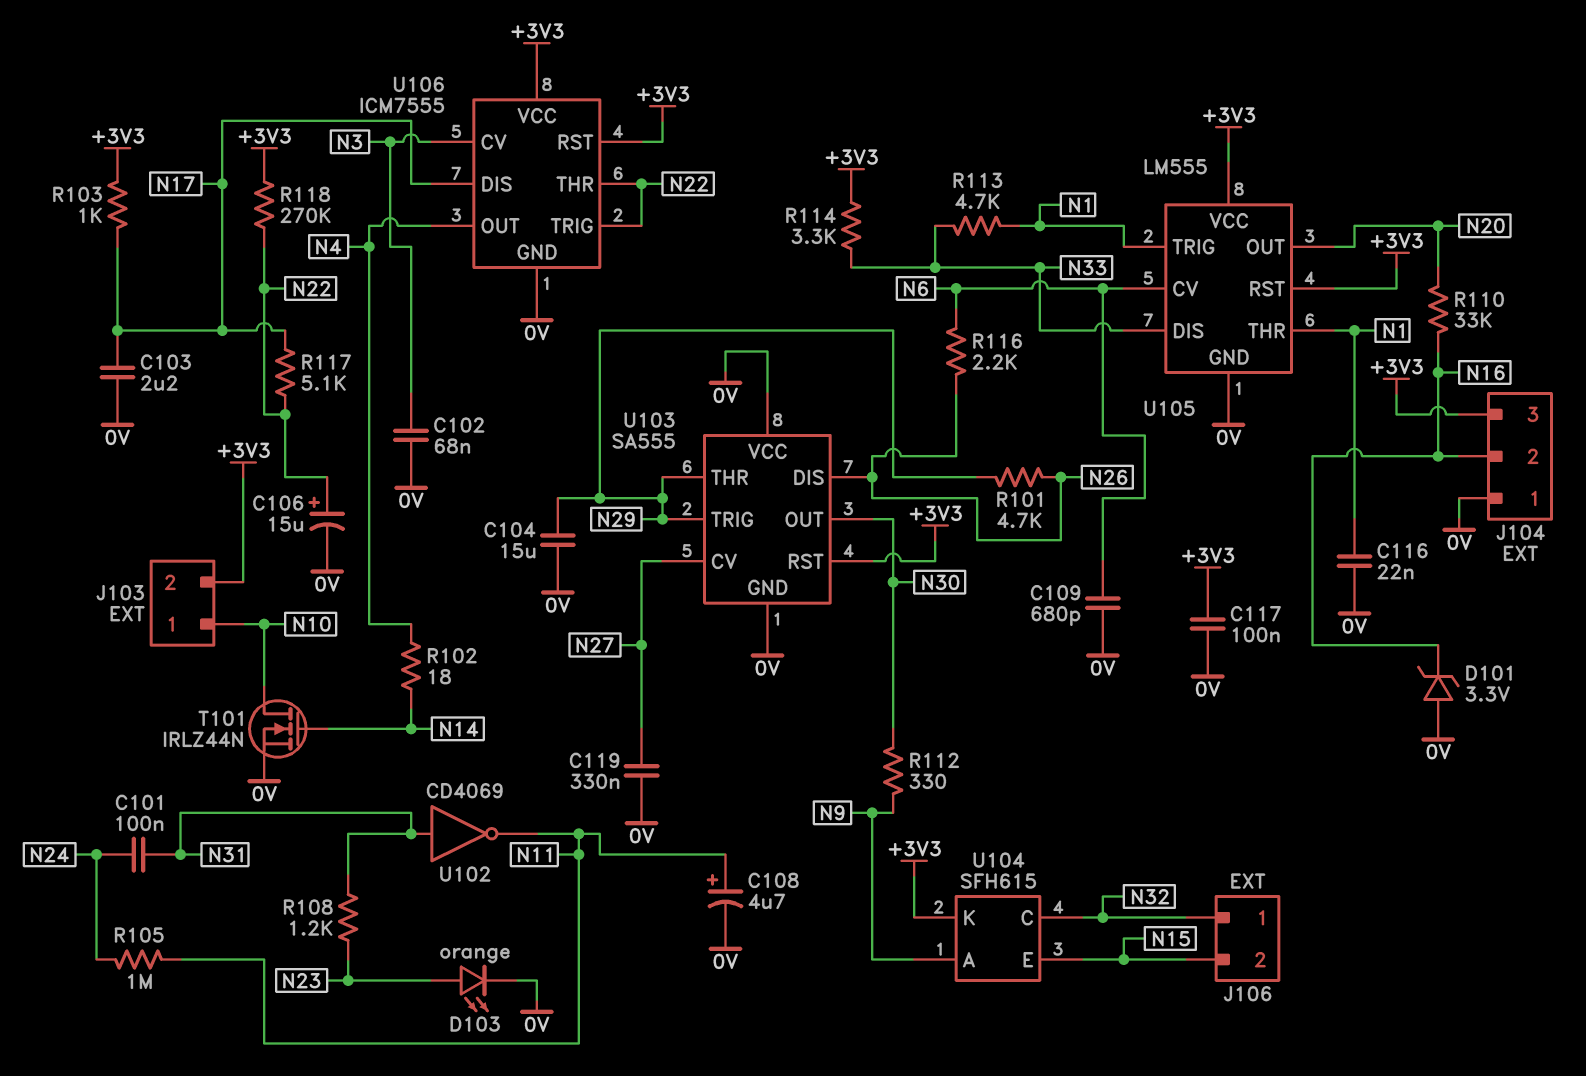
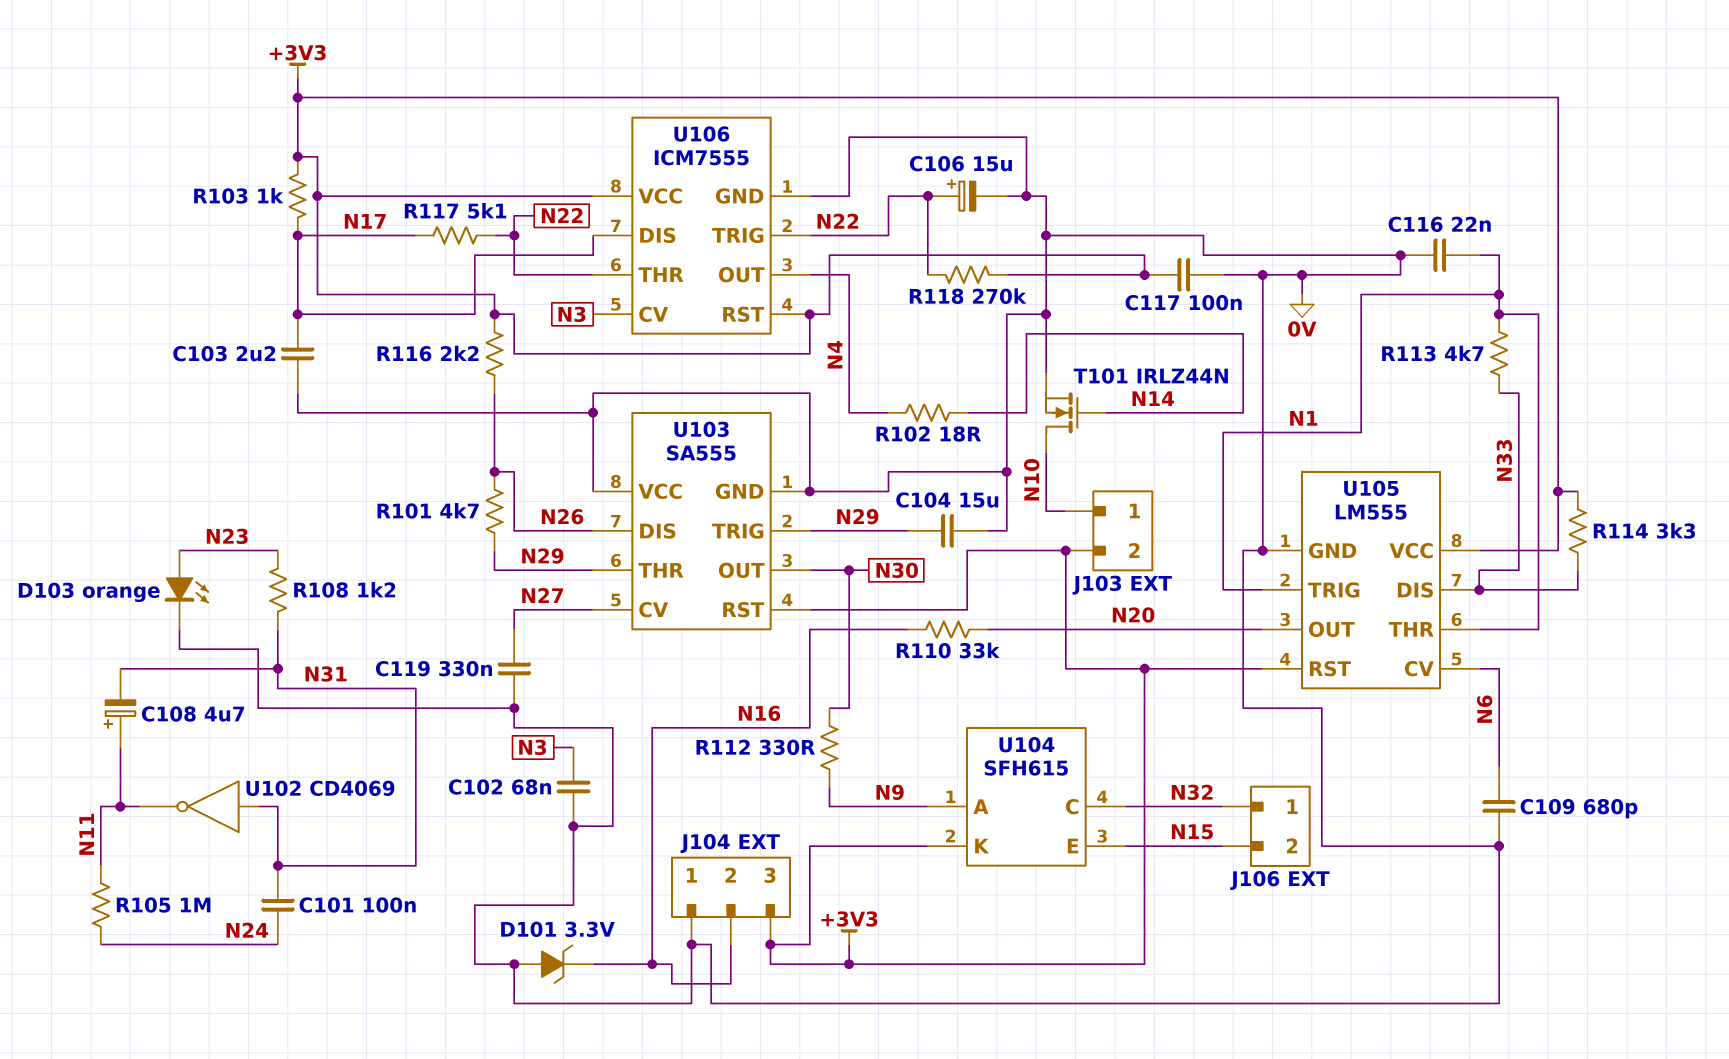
C108: 4.7uF (plus N11, minus 0V) -> 4.7uF (plus N11, minus N31)
R116: 2.2k (N6, N26) -> 2.2k (+3V3, N26)

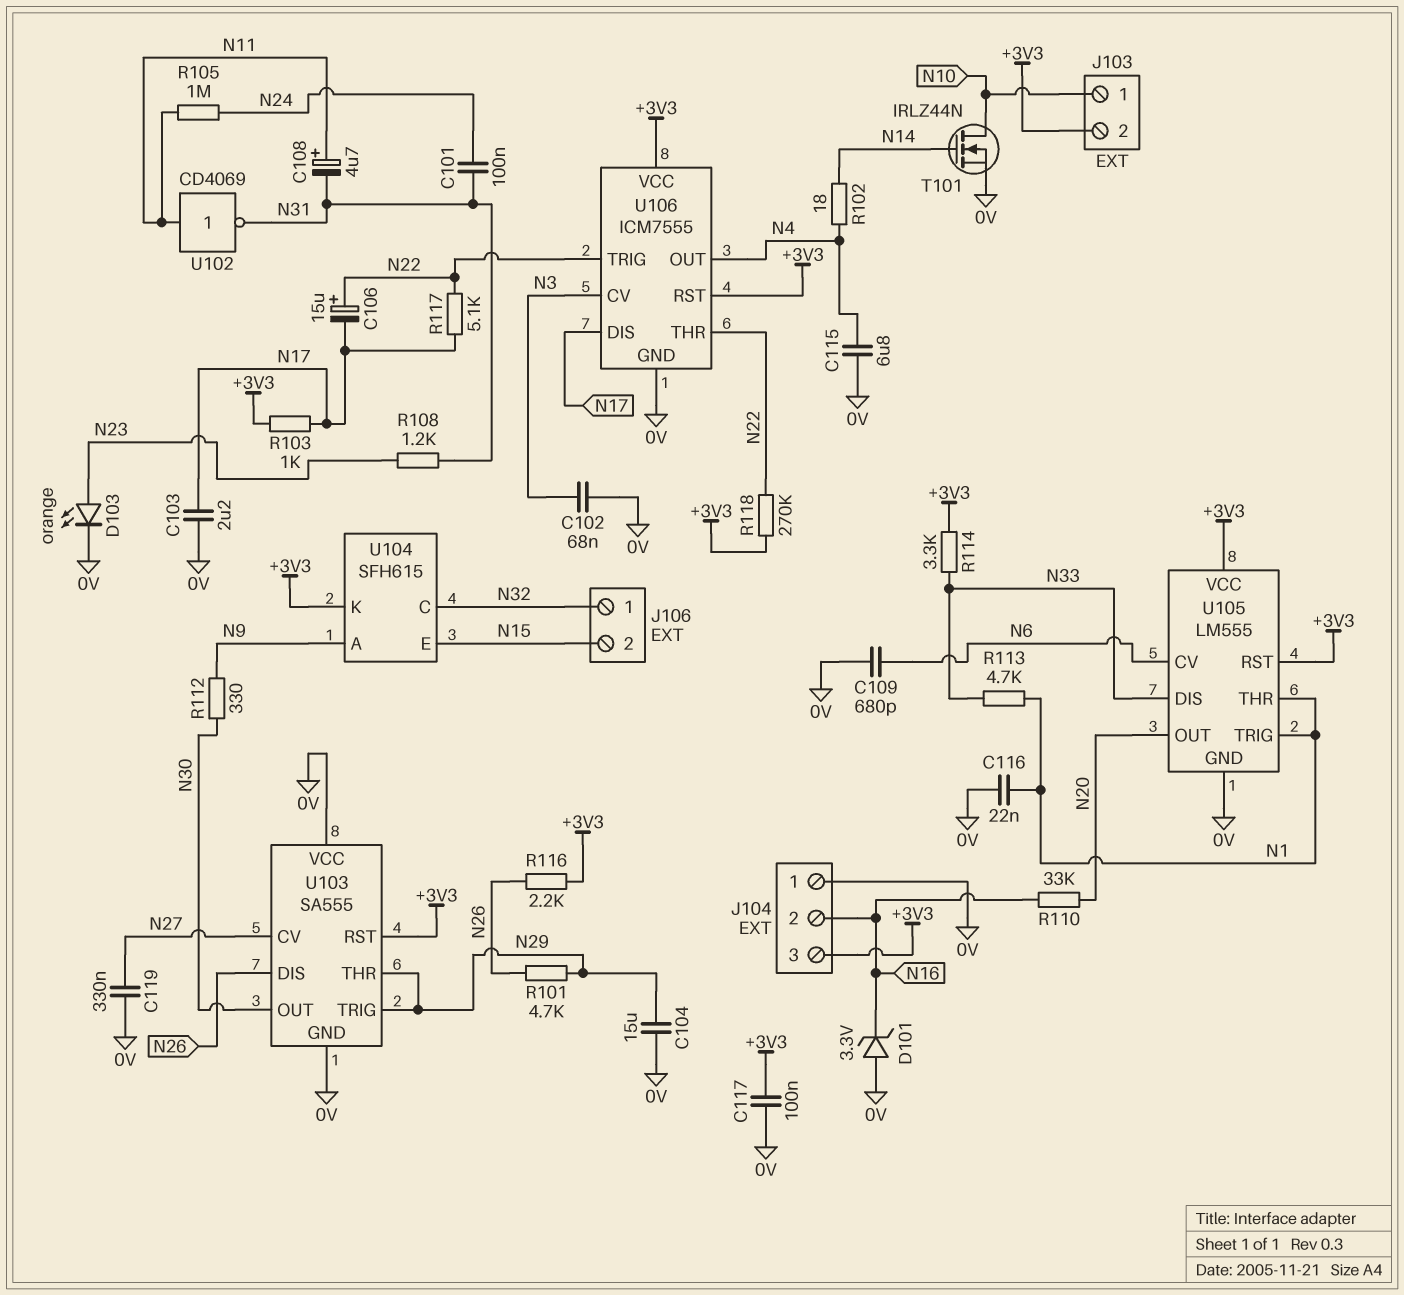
C106: 15uF (plus N22, minus 0V) -> 15uF (plus N22, minus N17)
C115: none -> 6.8uF (0V, N4)
U102: NOT CD4069 (in N31, out N11) -> NOT CD4069 (in N11, out N31)

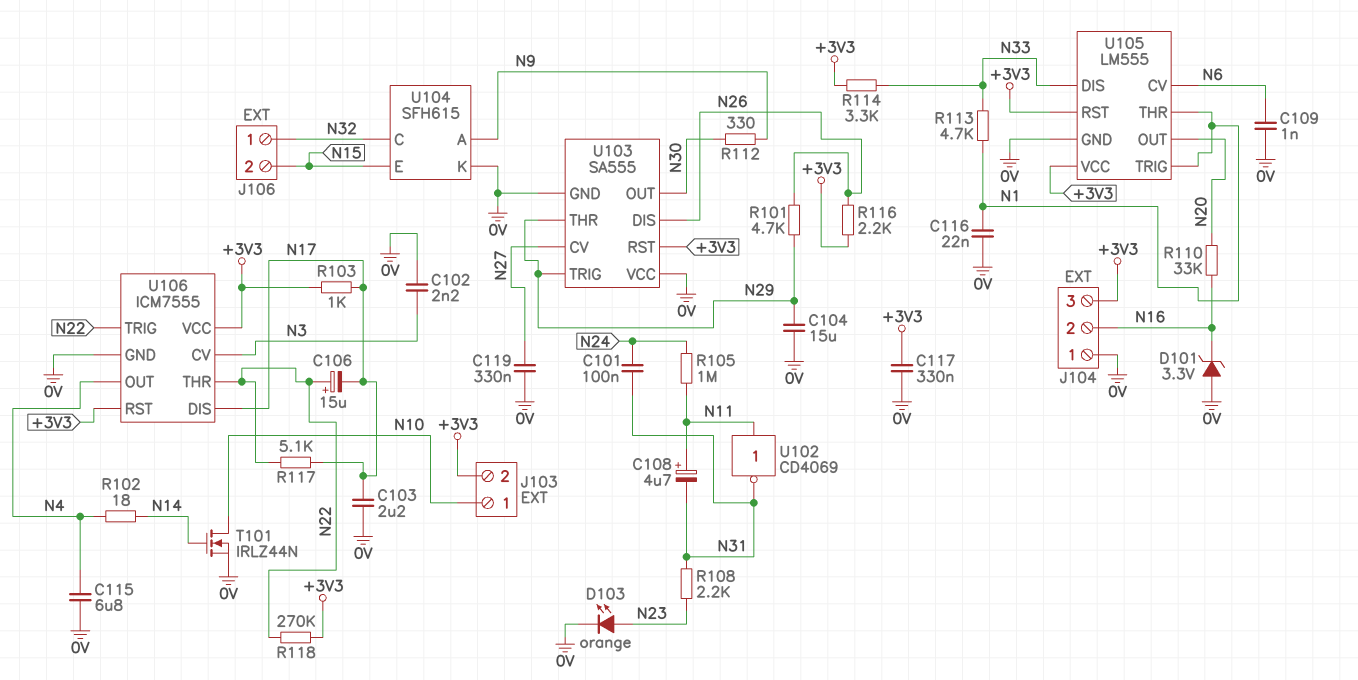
C102: 68nF (0V, N3) -> 2.2nF (0V, N3)
C109: 680pF (0V, N6) -> 1nF (0V, N6)
C117: 100nF (+3V3, 0V) -> 330nF (+3V3, 0V)
R108: 1.2k (N23, N31) -> 2.2k (N23, N31)
U104 pin K: +3V3 -> 0V

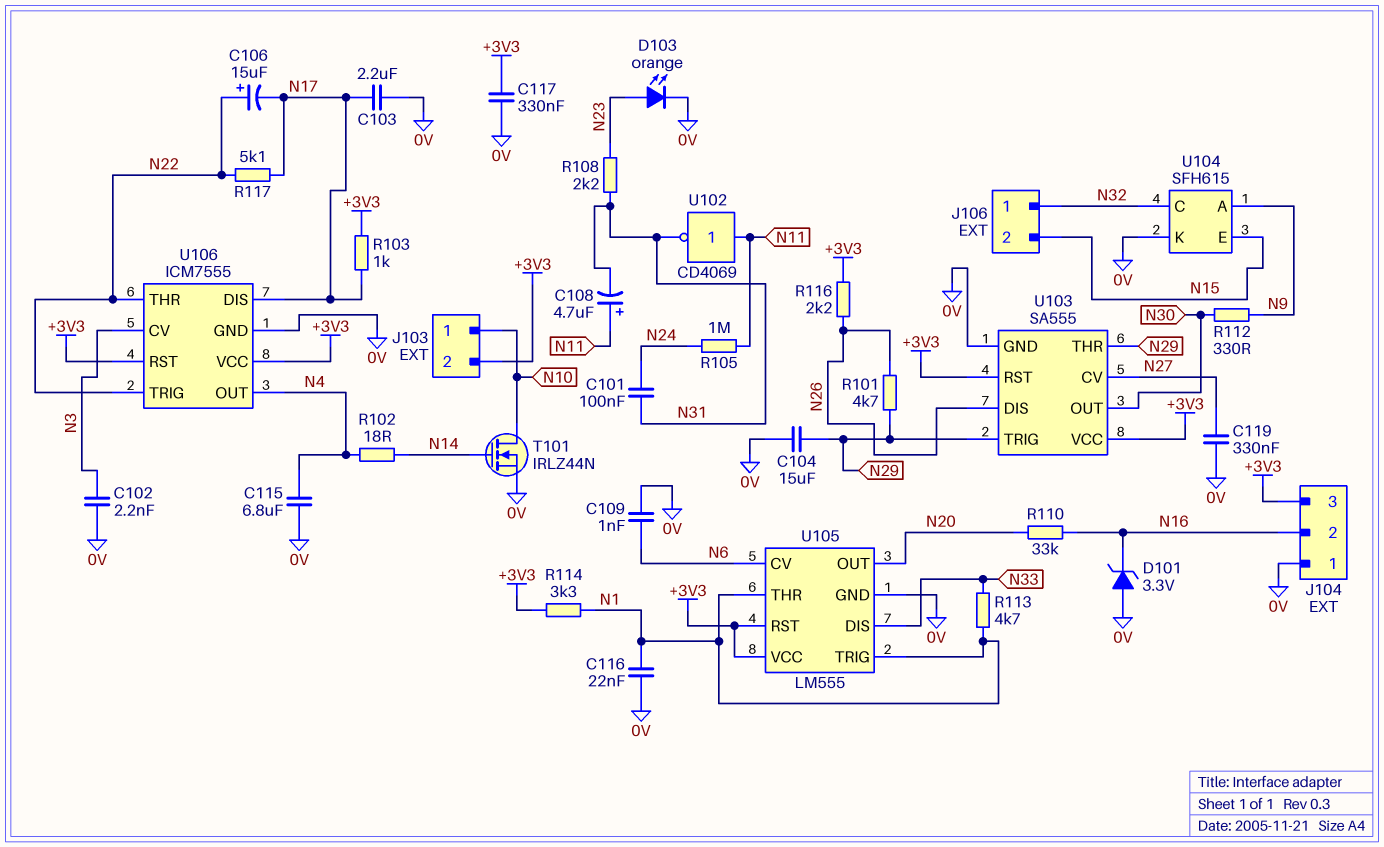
R114: 3.3k (+3V3, N33) -> 3.3k (+3V3, N1)
R118: 270k (+3V3, N22) -> none
U103 pin VCC: 0V -> +3V3

